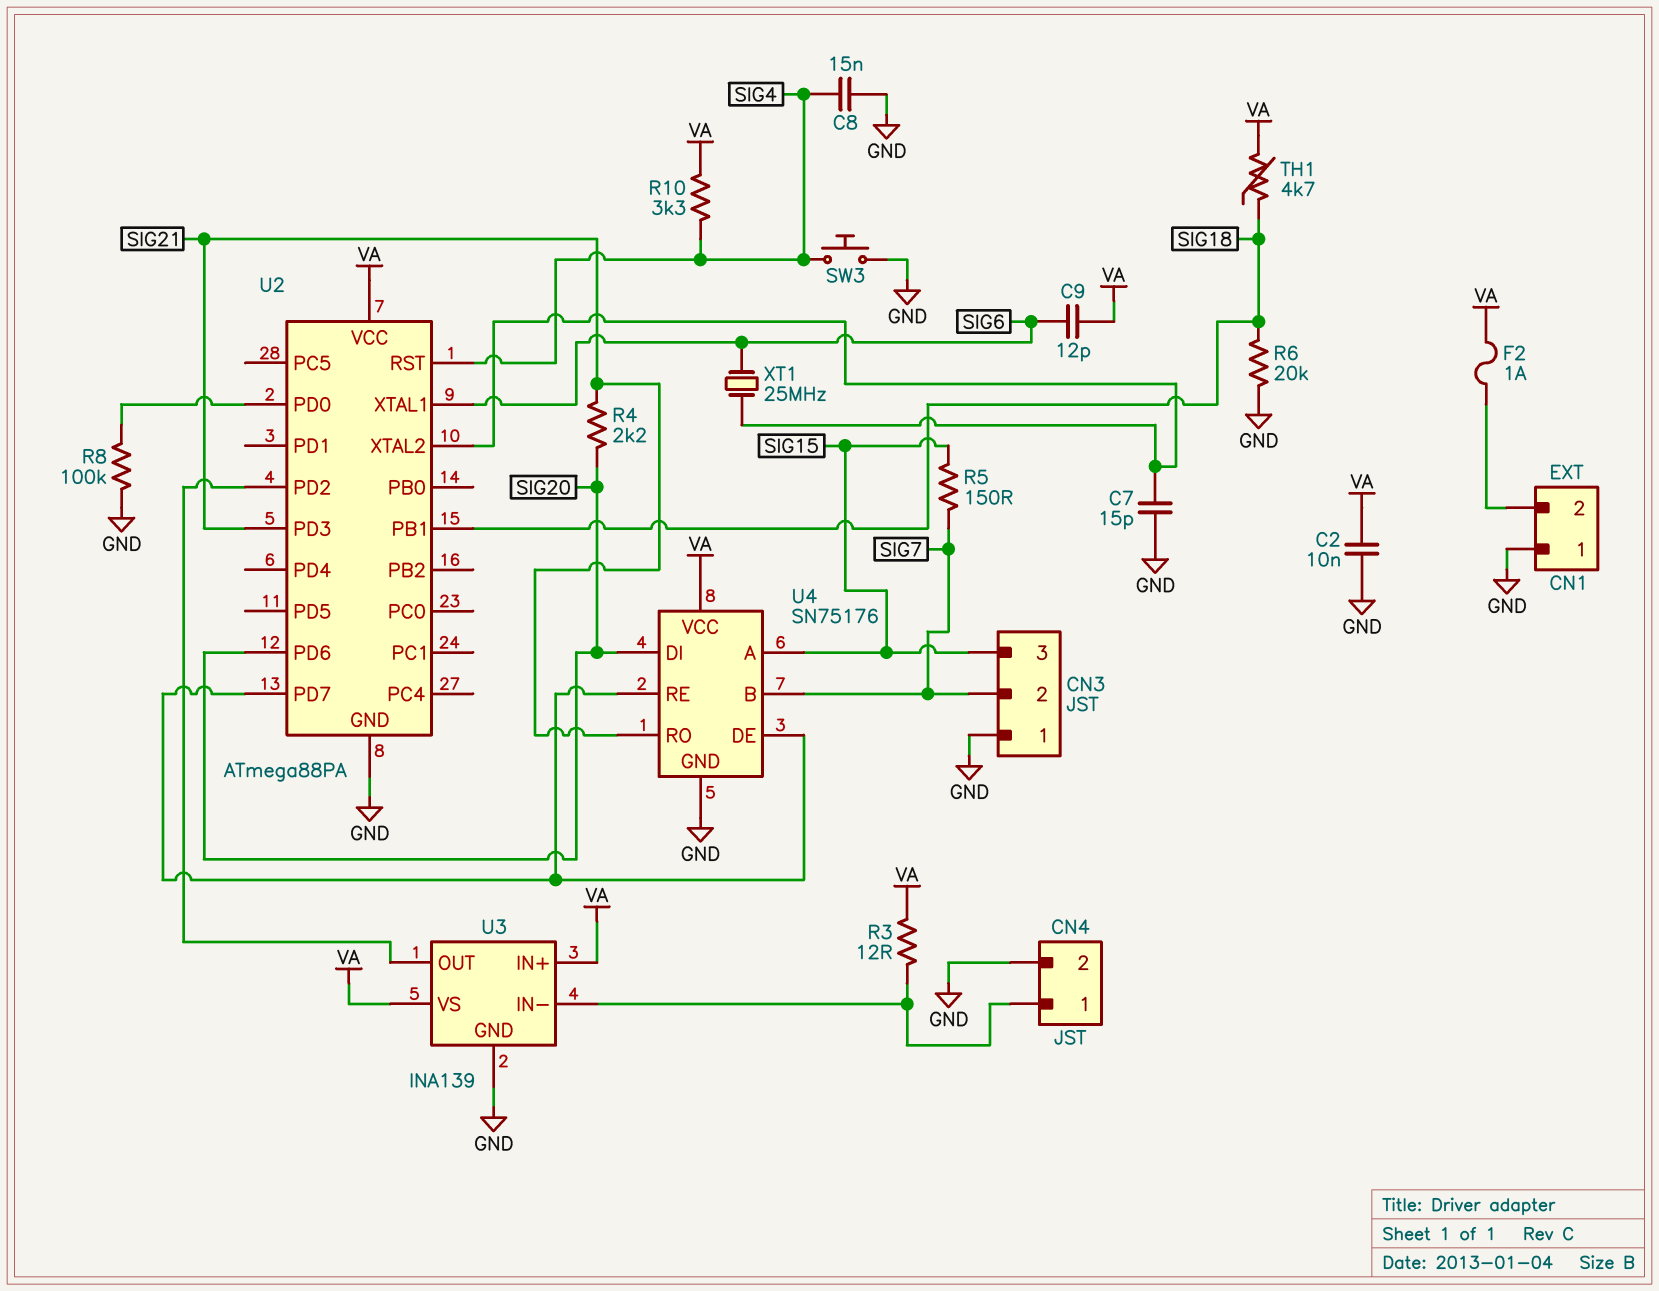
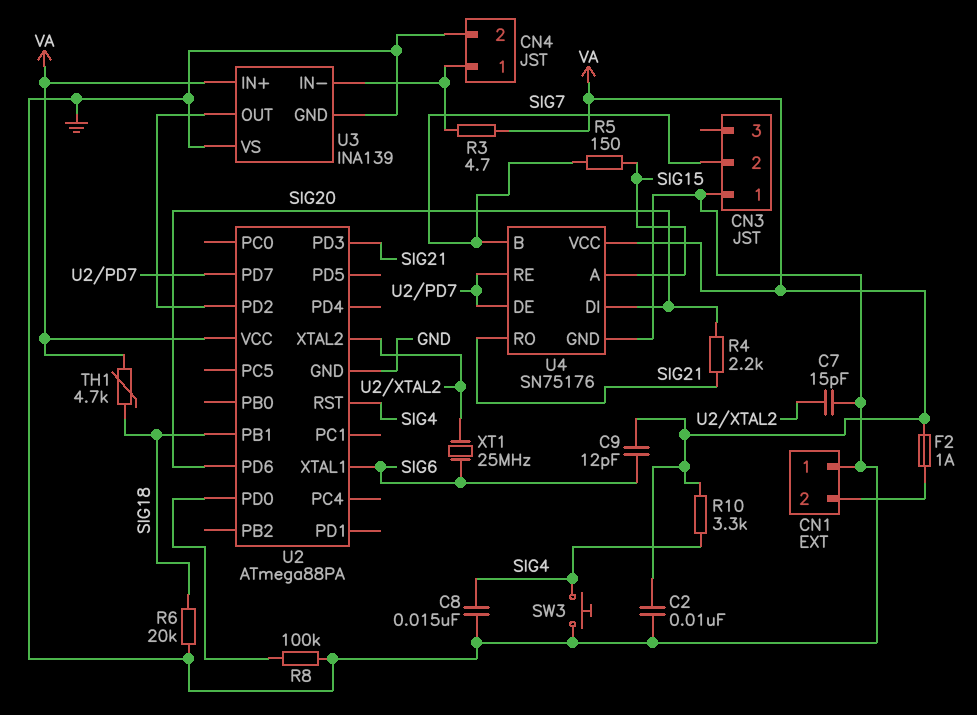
CN3 pin 3: SIG15 -> none
R3: 12 (CN4/1, VA) -> 4.7 (CN4/1, VA)
U3 pin VS: VA -> GND

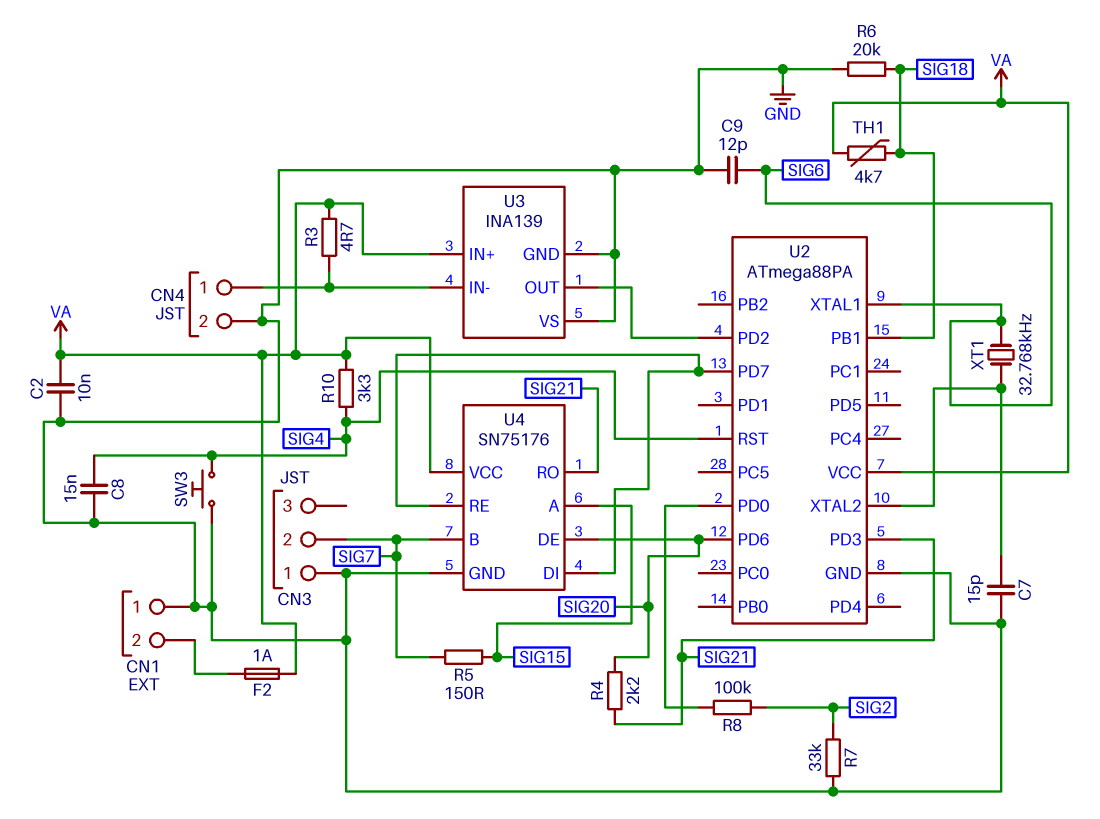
C9: 12pF (SIG6, VA) -> 12pF (GND, SIG6)
R7: none -> 33k (GND, SIG2)
R8: 100k (GND, U2/PD0) -> 100k (SIG2, U2/PD0)
U4 pin DE: U2/PD7 -> SIG20
U4 pin DI: SIG20 -> U2/PD7
XT1: 25MHz (SIG6, U2/XTAL2) -> 32.768kHz (SIG6, U2/XTAL2)

